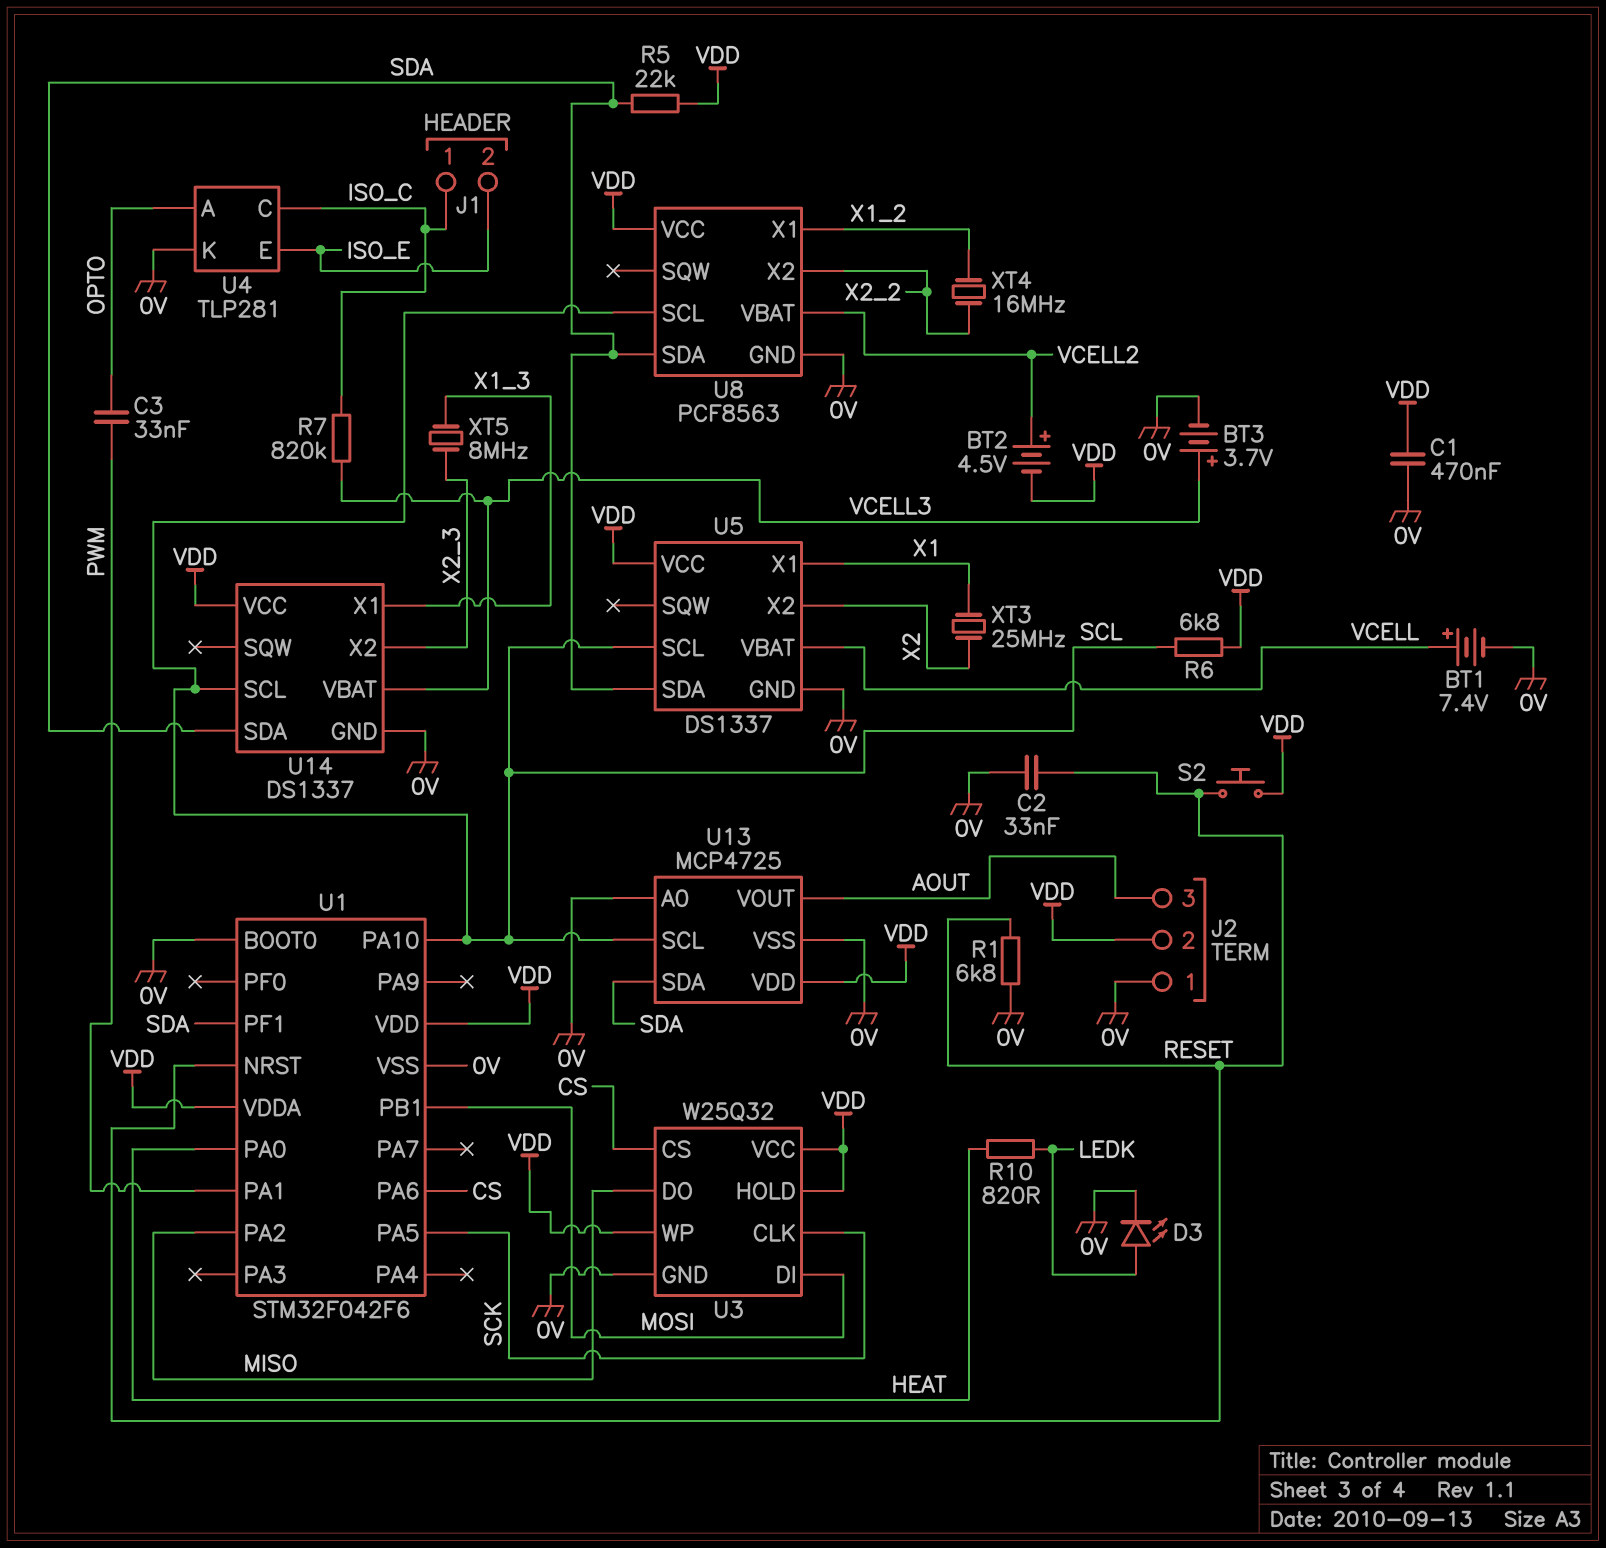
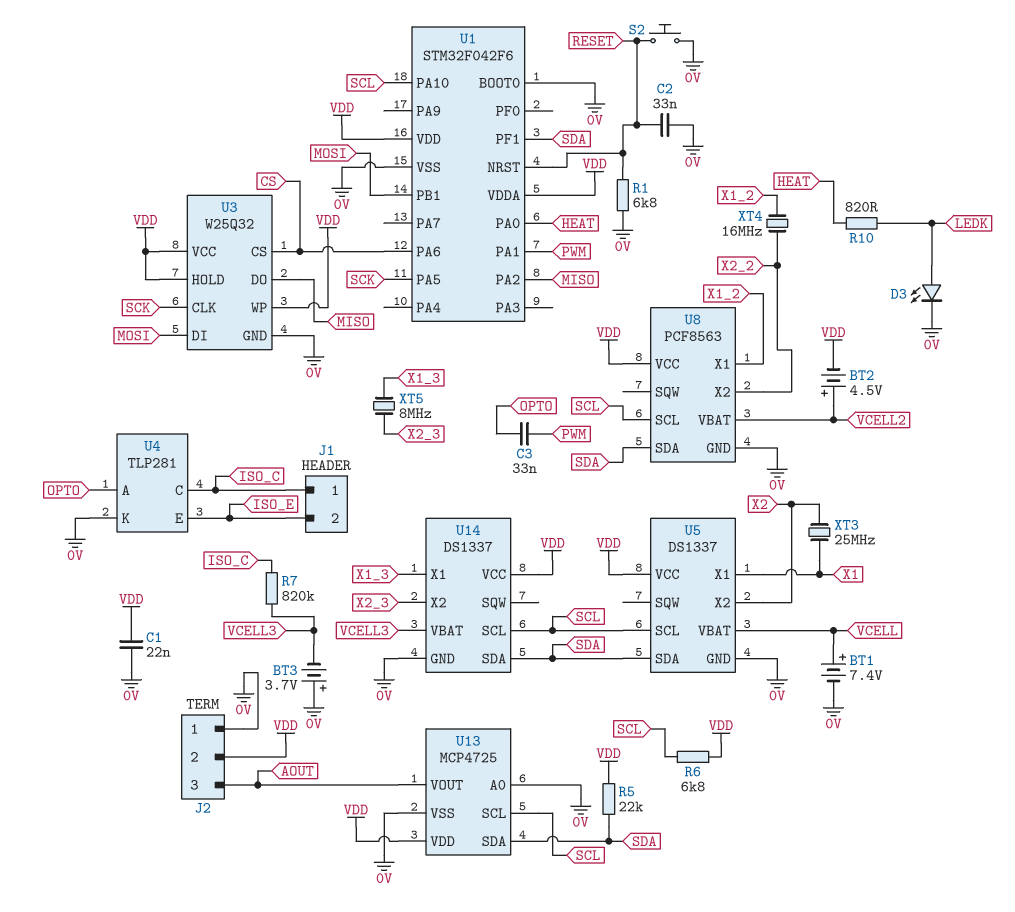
BT3: 3.7V (plus VCELL3, minus 0V) -> 3.7V (plus 0V, minus VCELL3)
C1: 470nF (0V, VDD) -> 22nF (0V, VDD)
S2: button (RESET, VDD) -> button (0V, RESET)

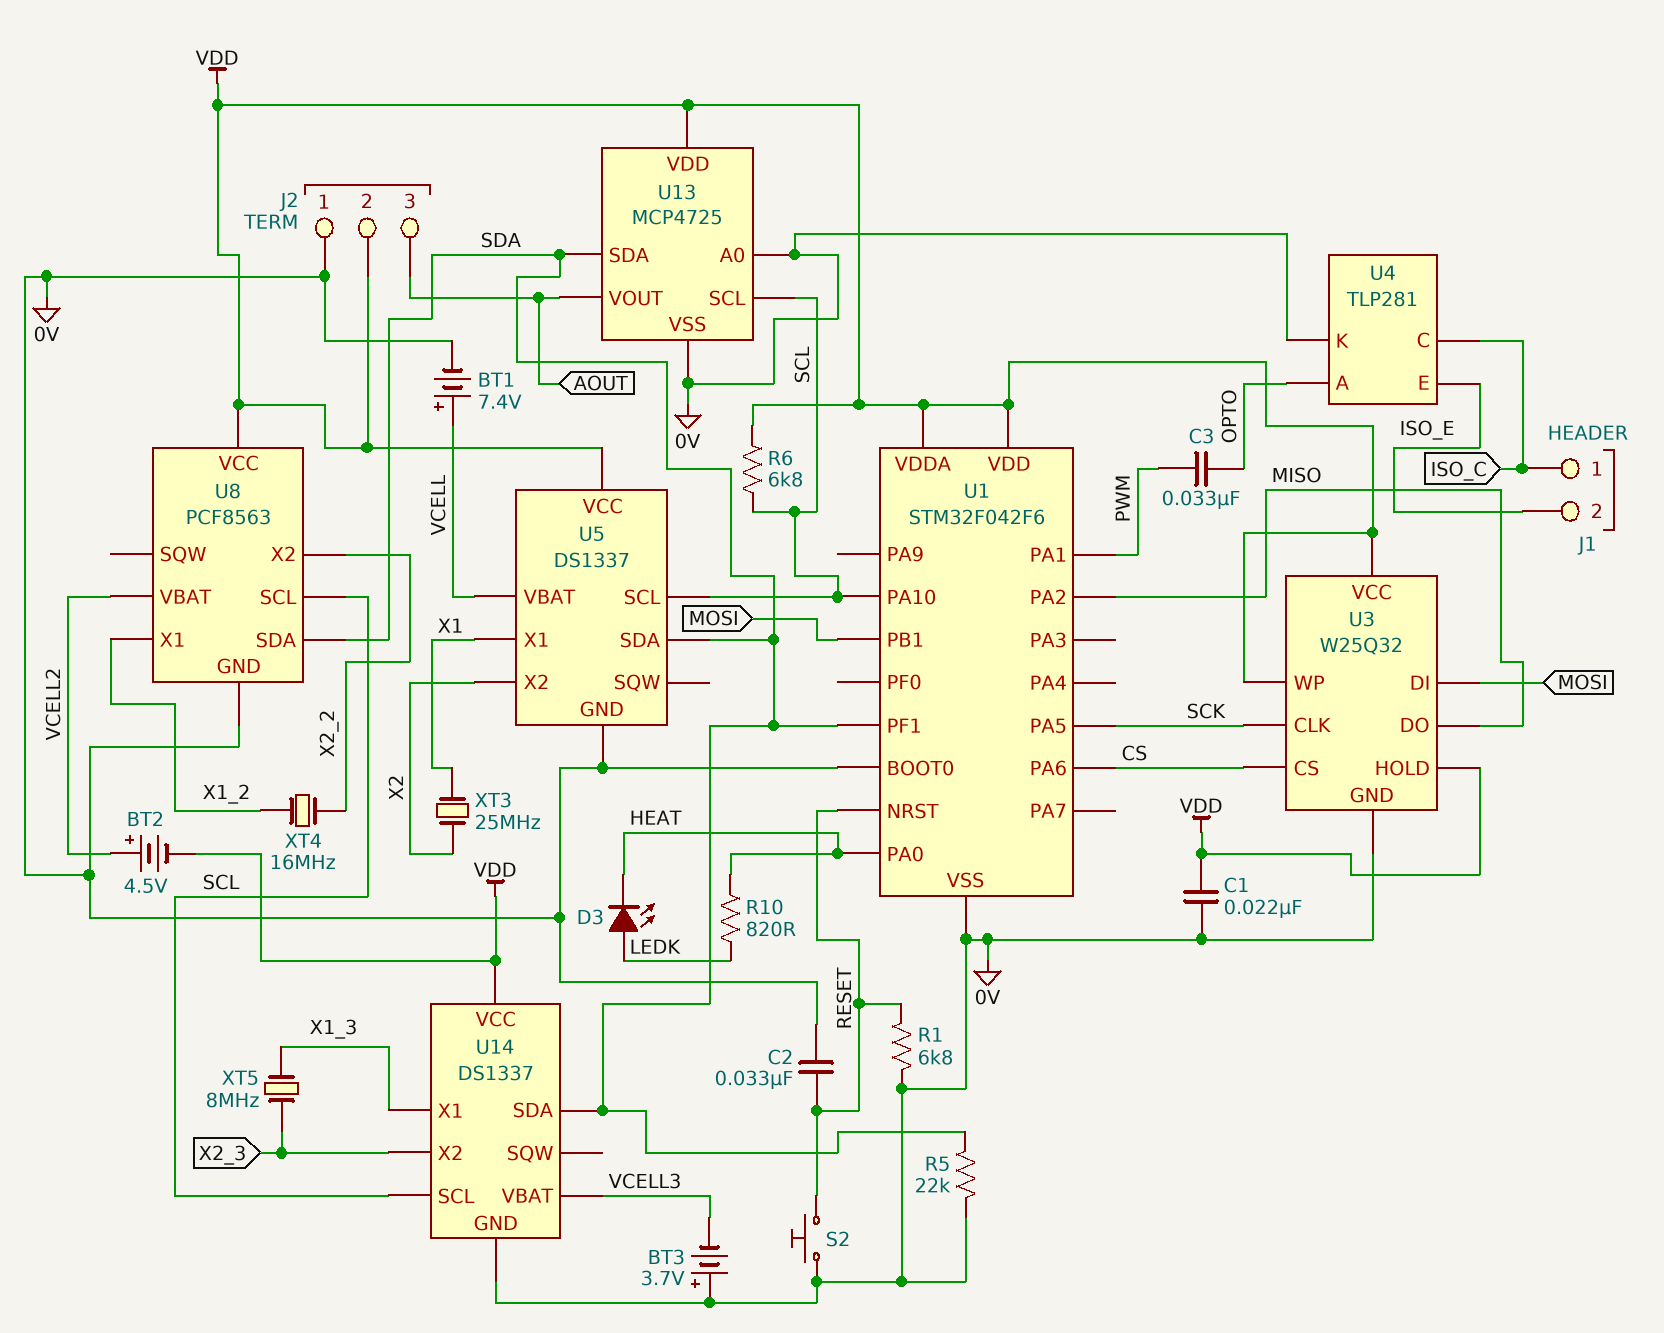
D3: LED (A LEDK, K 0V) -> LED (A LEDK, K HEAT)
R5: 22k (SDA, VDD) -> 22k (0V, SDA)
R7: 820k (ISO_C, VCELL3) -> none

